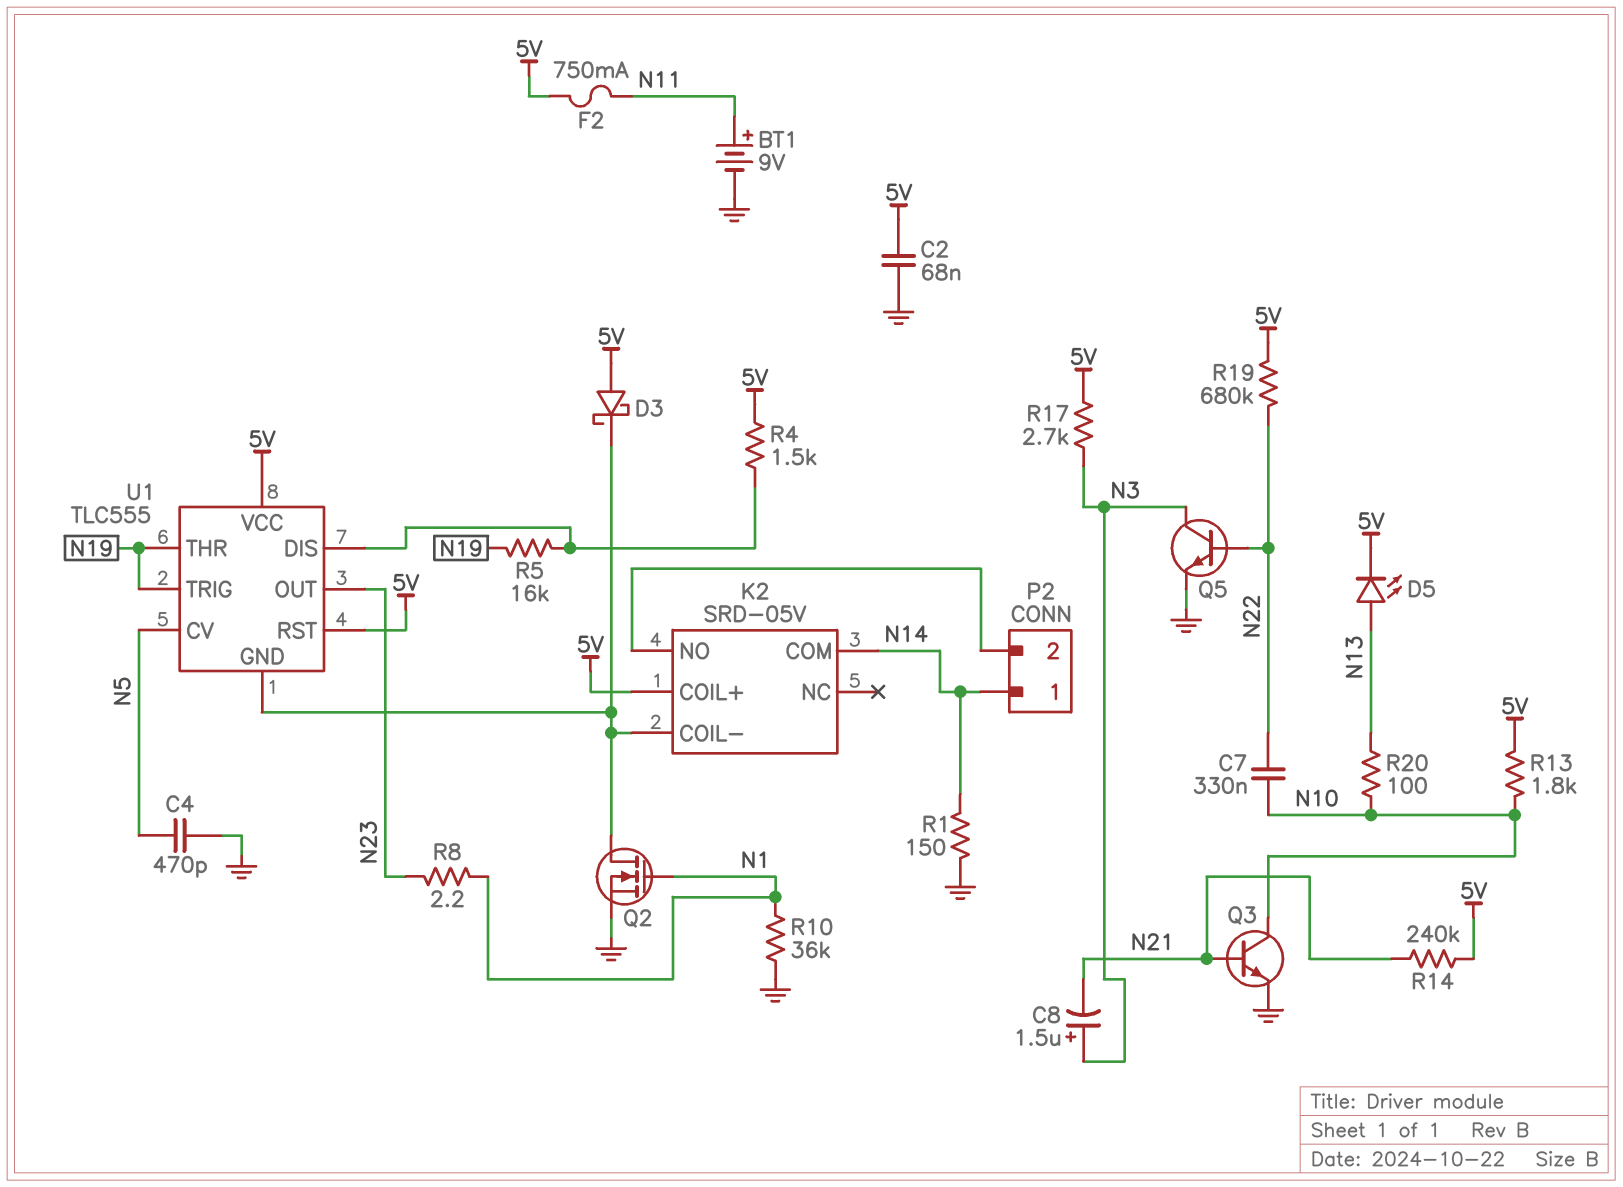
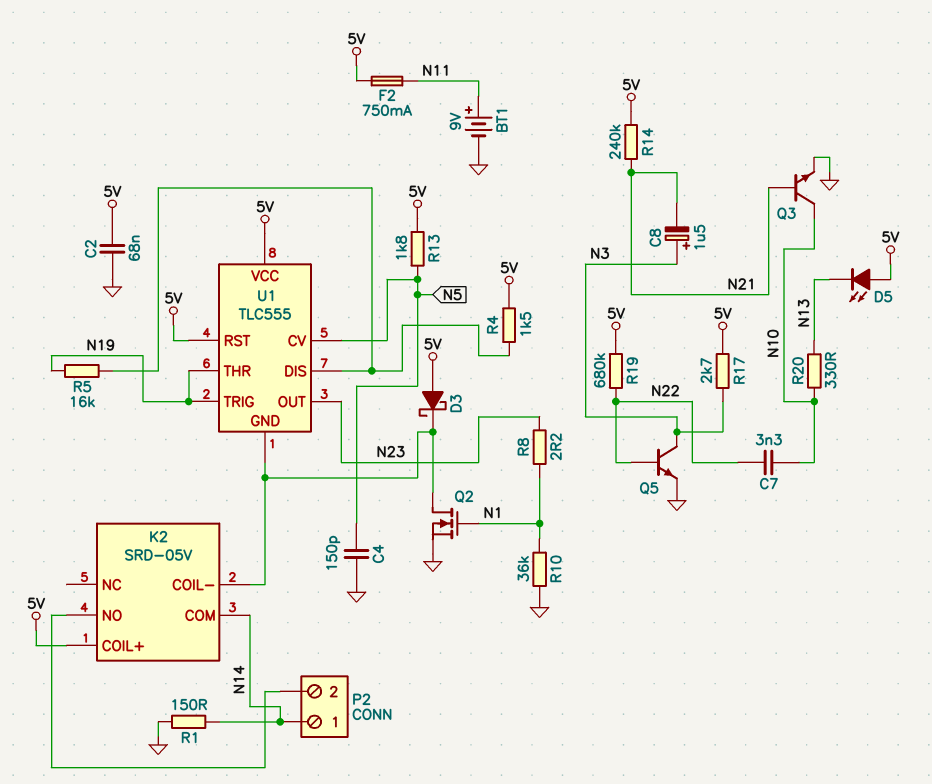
C4: 470pF (GND, N5) -> 150pF (GND, N5)
C7: 330nF (N10, N22) -> 3.3nF (N10, N22)
D5: LED (A N13, K 5V) -> LED (A 5V, K N13)
R13: 1.8k (5V, N10) -> 1.8k (5V, N5)
R20: 100 (N10, N13) -> 330 (N10, N13)

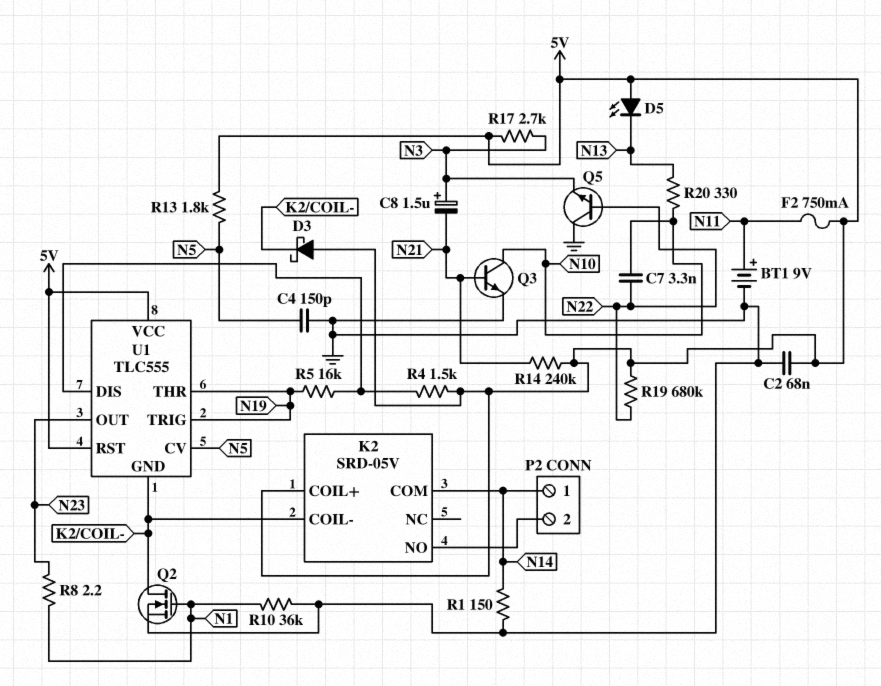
Q5: NPN (B N22, C N3, E GND) -> NPN (B N22, C GND, E N3)

